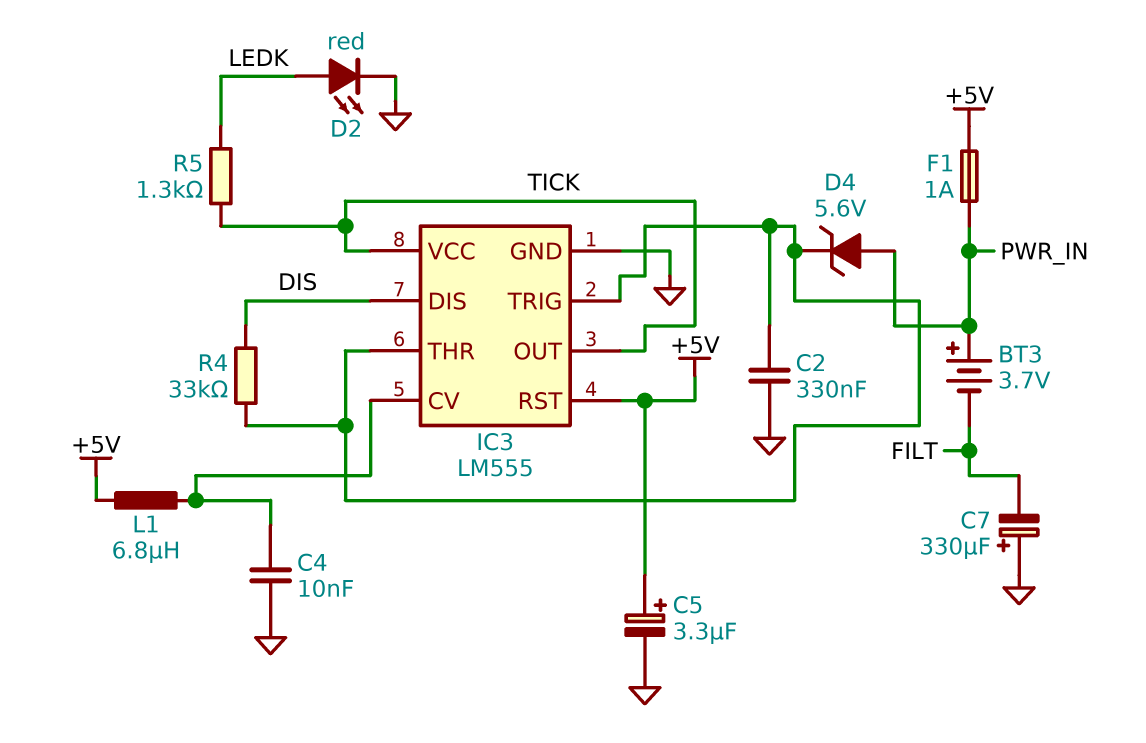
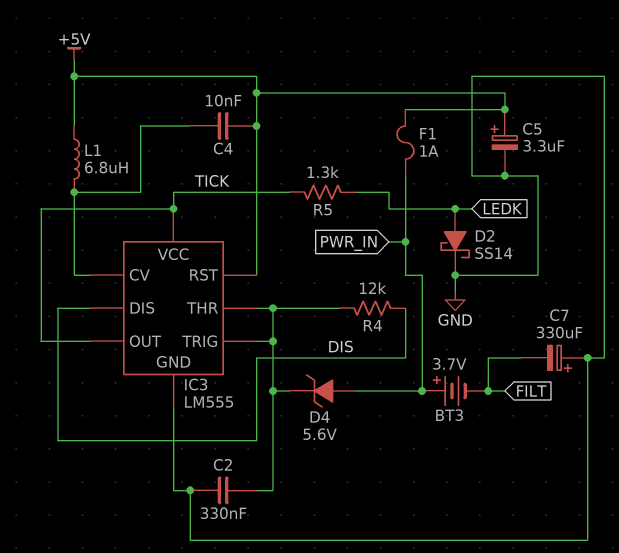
C4: 10nF (GND, IC3/CV) -> 10nF (+5V, IC3/CV)
D2: LED red (A LEDK, K GND) -> schottky SS14 (A LEDK, K GND)
R4: 33k (DIS, IC3/THR) -> 12k (DIS, IC3/THR)

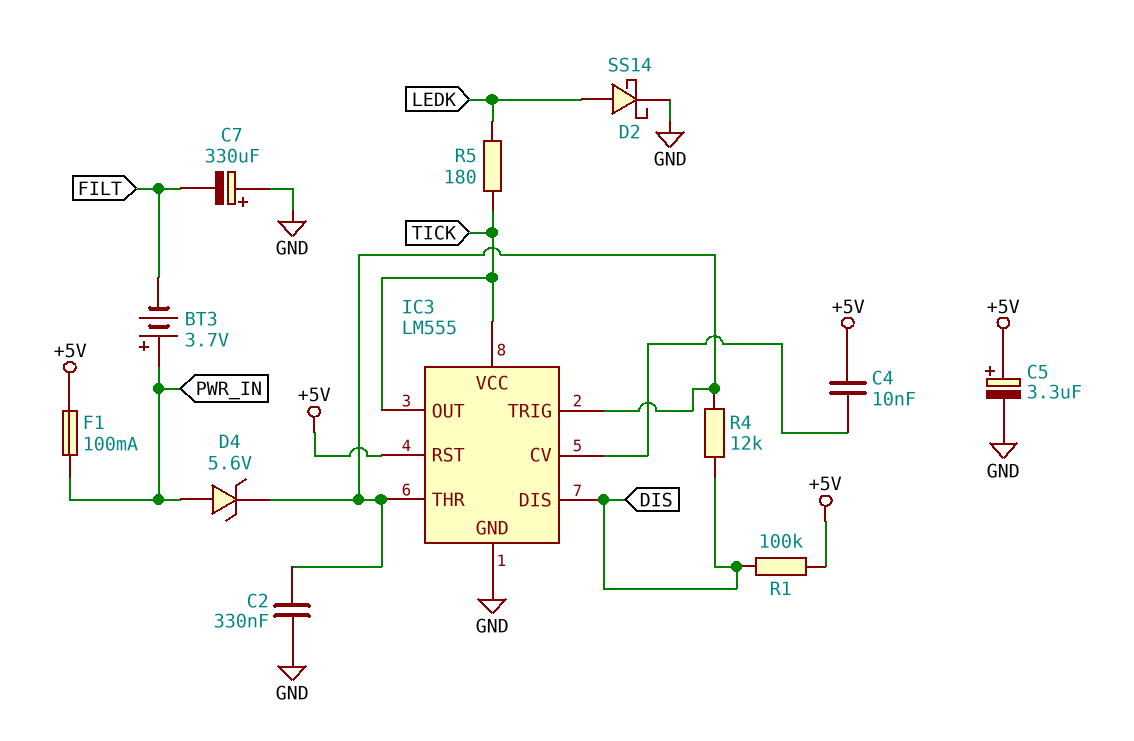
F1: 1A (+5V, PWR_IN) -> 100mA (+5V, PWR_IN)
L1: 6.8uH (+5V, IC3/CV) -> none
R1: none -> 100k (+5V, DIS)
R5: 1.3k (LEDK, TICK) -> 180 (LEDK, TICK)

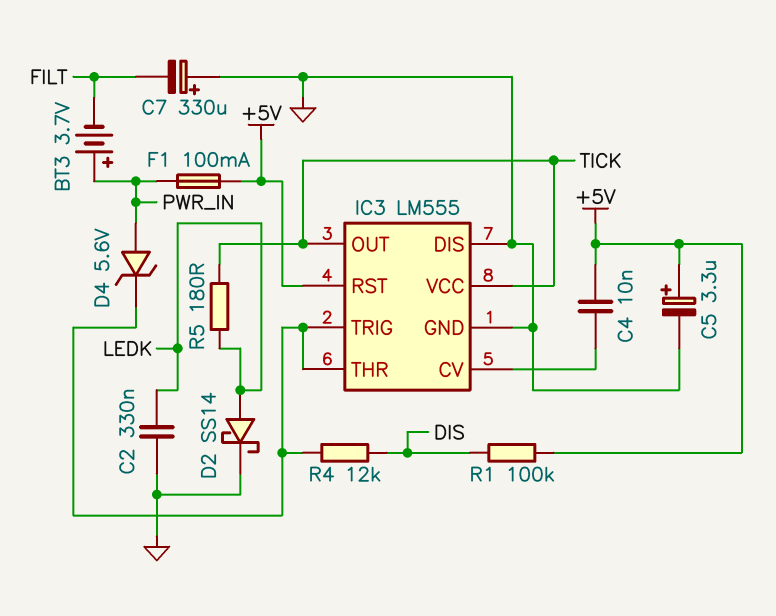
C2: 330nF (GND, IC3/THR) -> 330nF (GND, LEDK)
IC3 pin DIS: DIS -> GND

